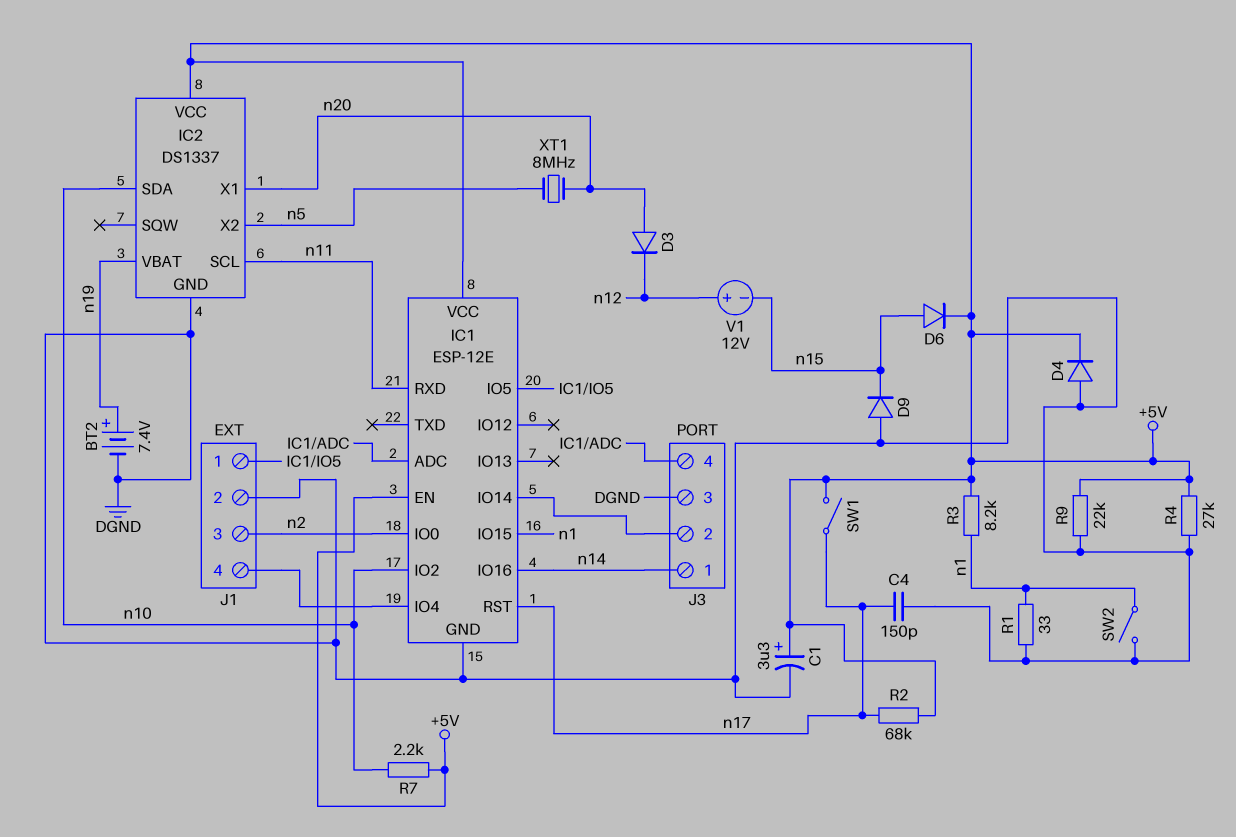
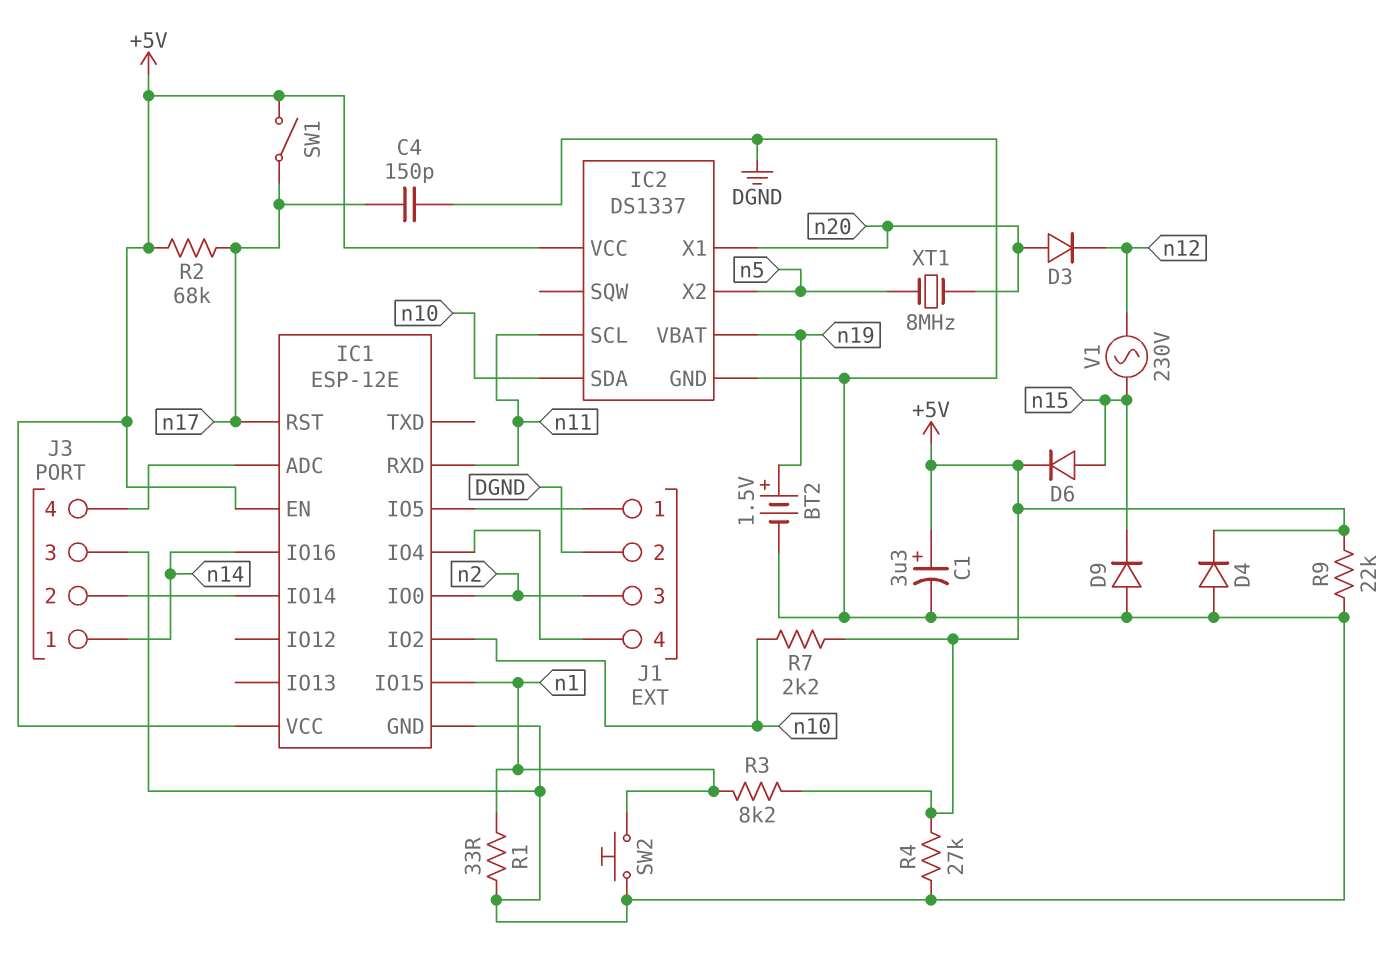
BT2: 7.4V (plus n19, minus DGND) -> 1.5V (plus n19, minus DGND)
SW2: switch (DGND, n1) -> button (DGND, n1)
V1: 12V (plus n12, minus n15) -> AC 230V (n12, n15)

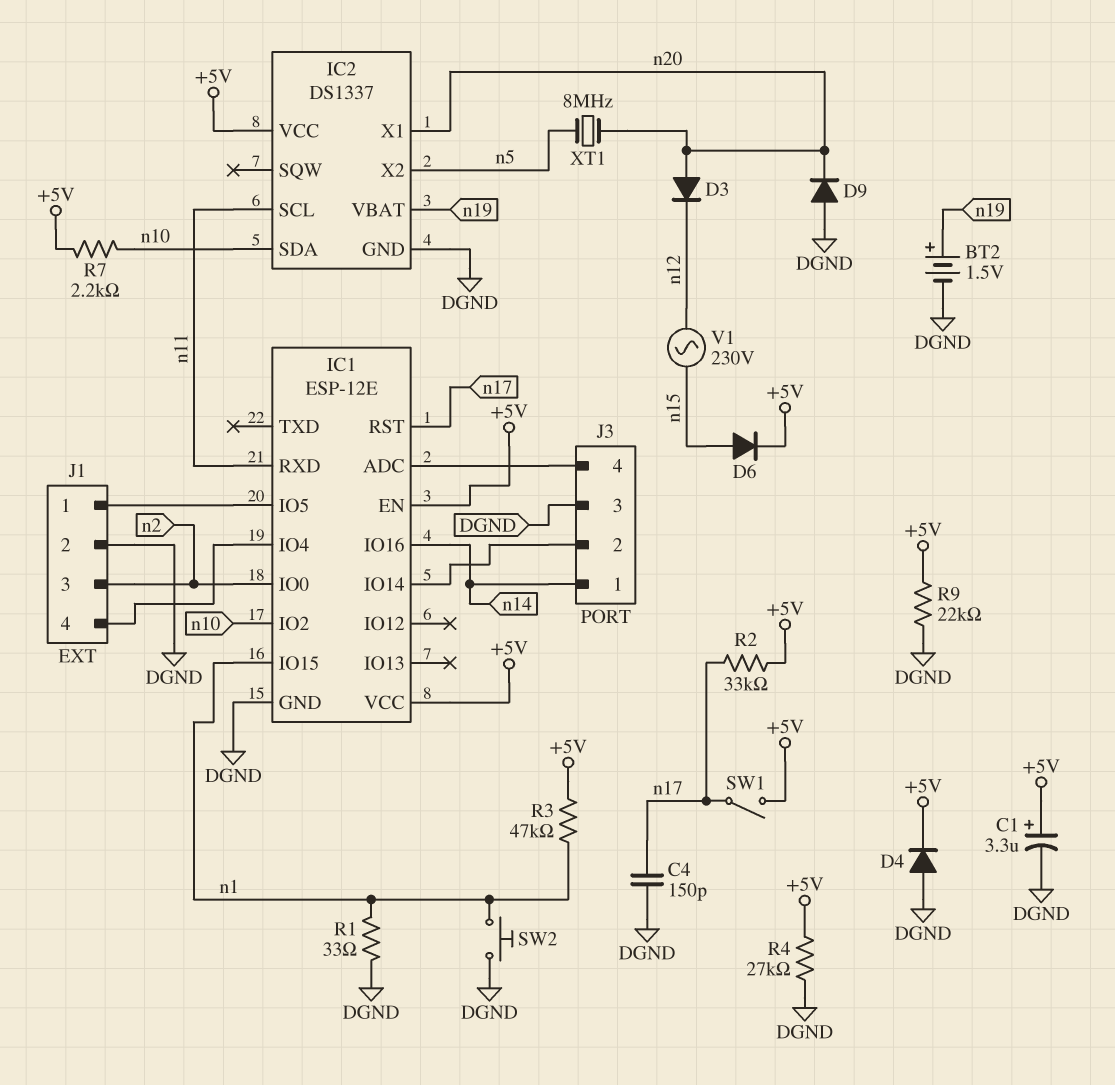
D9: diode (A DGND, K n15) -> diode (A DGND, K n20)
R2: 68k (+5V, n17) -> 33k (+5V, n17)
R3: 8.2k (+5V, n1) -> 47k (+5V, n1)

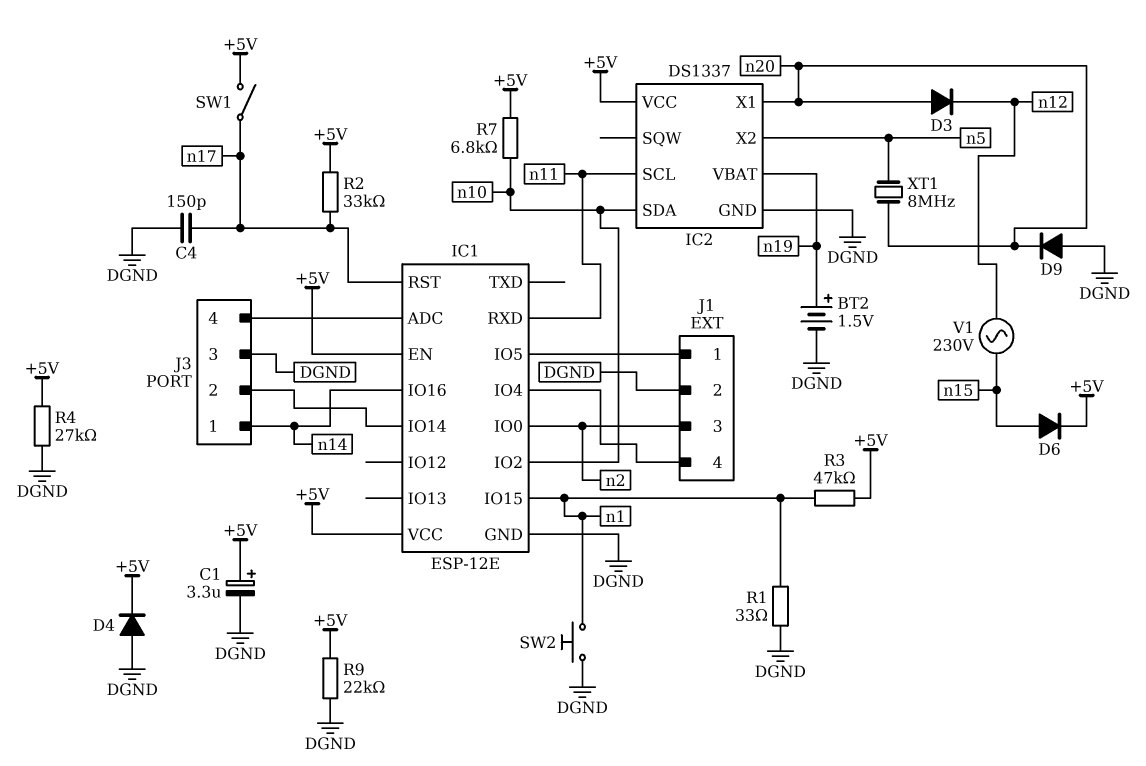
R7: 2.2k (+5V, n10) -> 6.8k (+5V, n10)

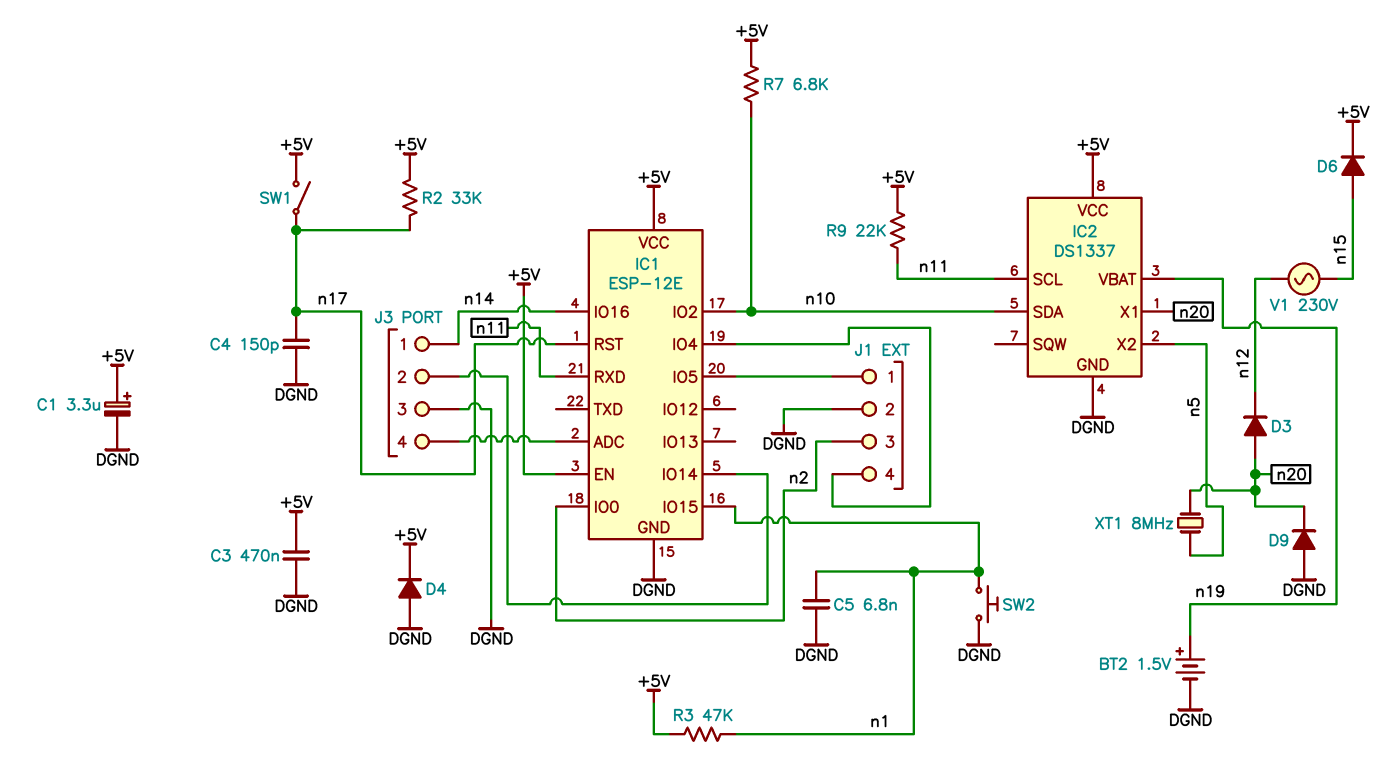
C3: none -> 470nF (+5V, DGND)
C5: none -> 6.8nF (DGND, n1)
R1: 33 (DGND, n1) -> none
R4: 27k (+5V, DGND) -> none
R9: 22k (+5V, DGND) -> 22k (+5V, n11)

